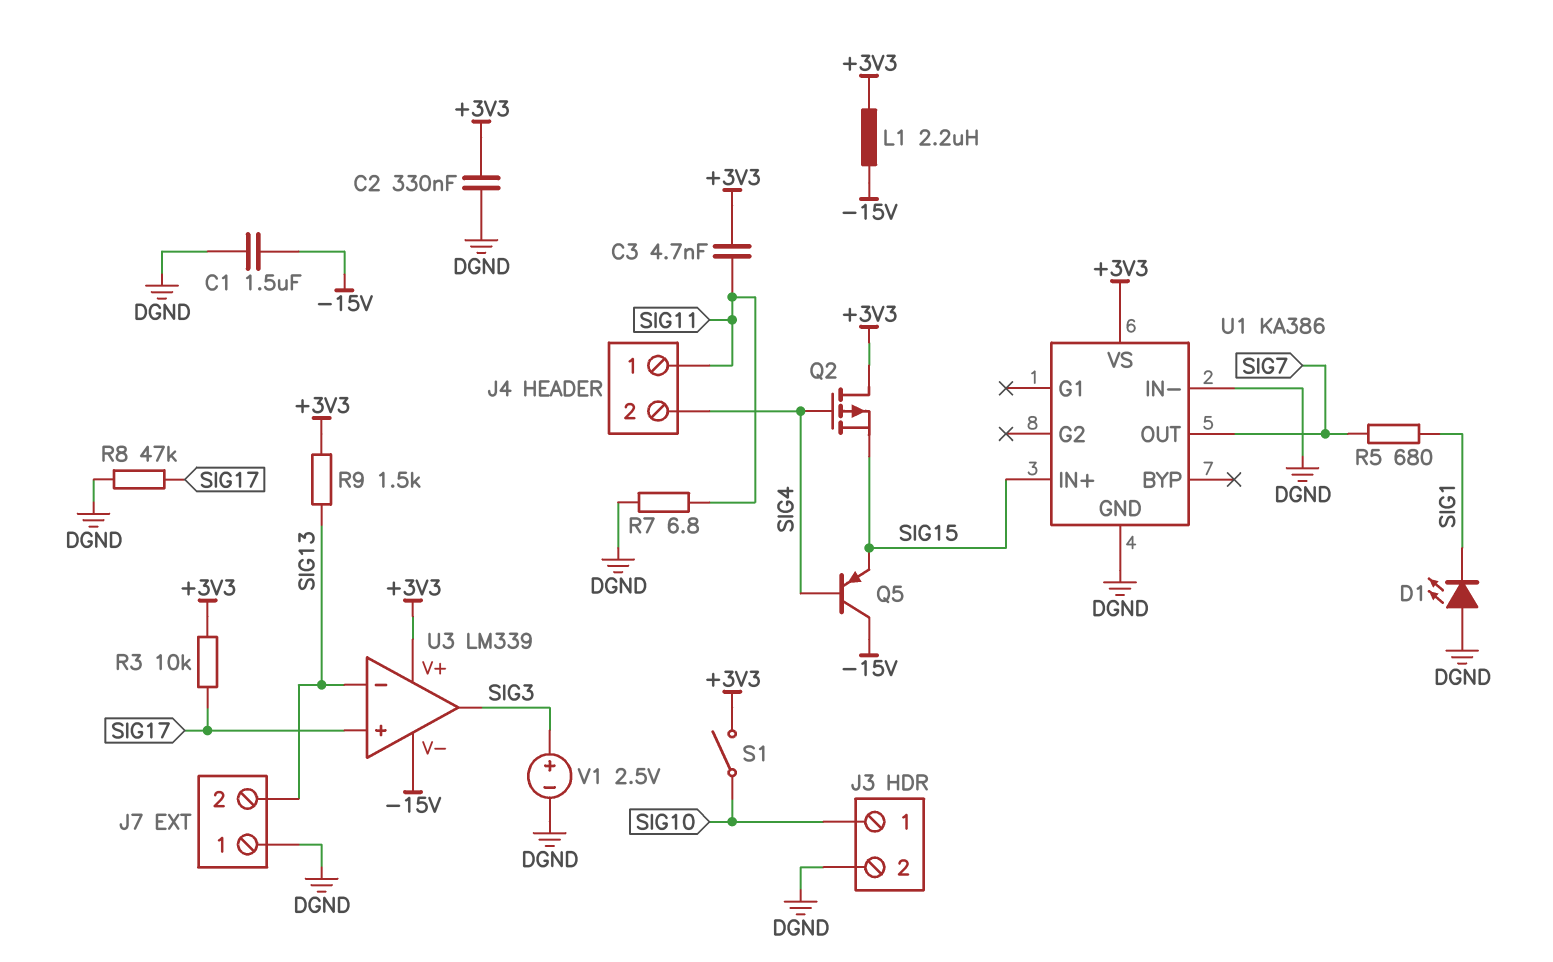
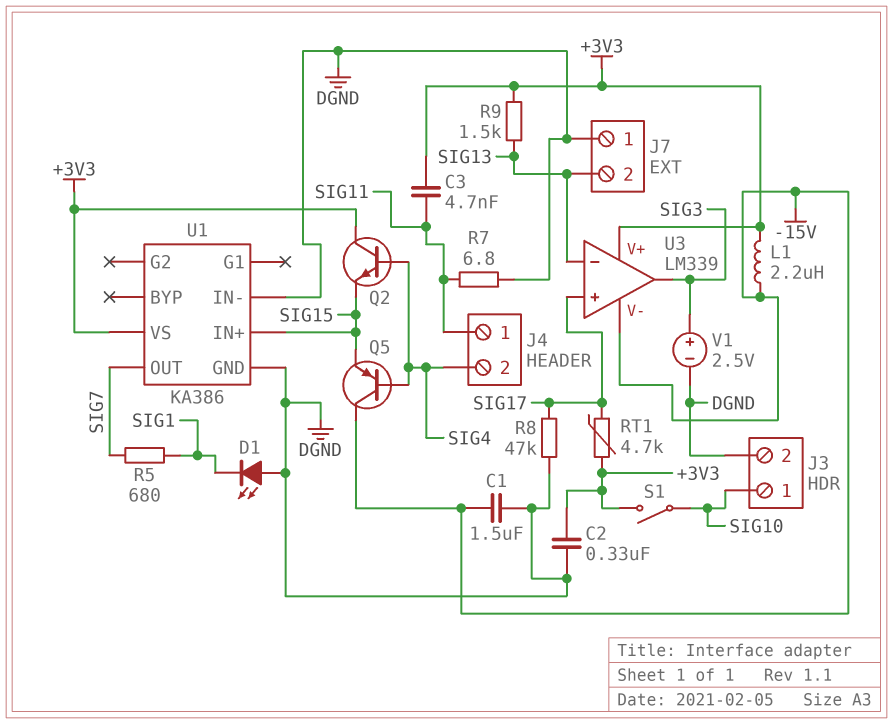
Q2: PMOS (G SIG4, D +3V3, S SIG15) -> NPN (B SIG4, C +3V3, E SIG15)
R3: 10k (+3V3, SIG17) -> none
RT1: none -> 4.7k (+3V3, SIG17)

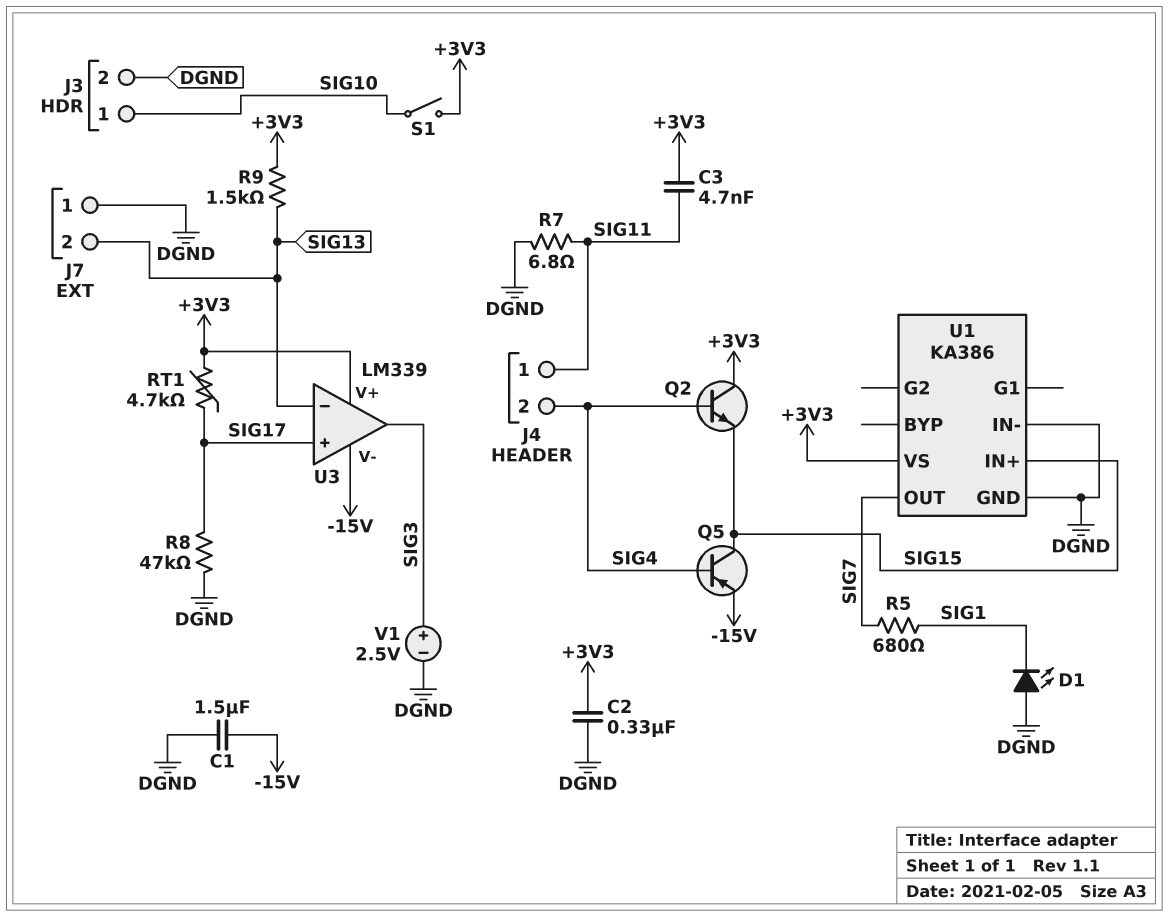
L1: 2.2uH (+3V3, -15V) -> none
Q5: PNP (B SIG4, C -15V, E SIG15) -> PNP (B SIG4, C SIG15, E -15V)

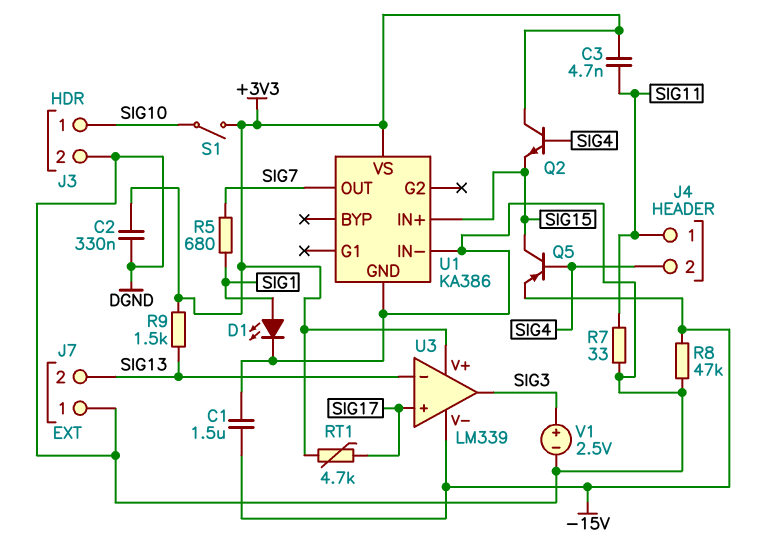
D1: LED (A DGND, K SIG1) -> LED (A SIG1, K DGND)
R7: 6.8 (DGND, SIG11) -> 33 (DGND, SIG11)
R8: 47k (DGND, SIG17) -> 47k (-15V, DGND)

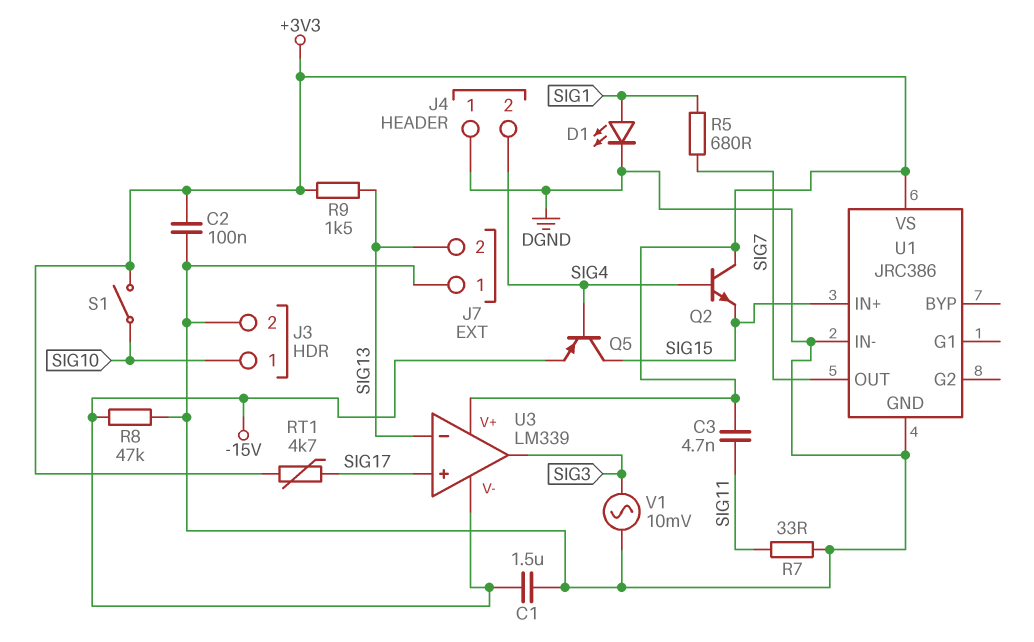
C2: 330nF (+3V3, DGND) -> 100nF (+3V3, DGND)
J4 pin 1: SIG11 -> DGND
U1: KA386 -> JRC386
V1: 2.5V (plus SIG3, minus DGND) -> AC 10mV (DGND, SIG3)

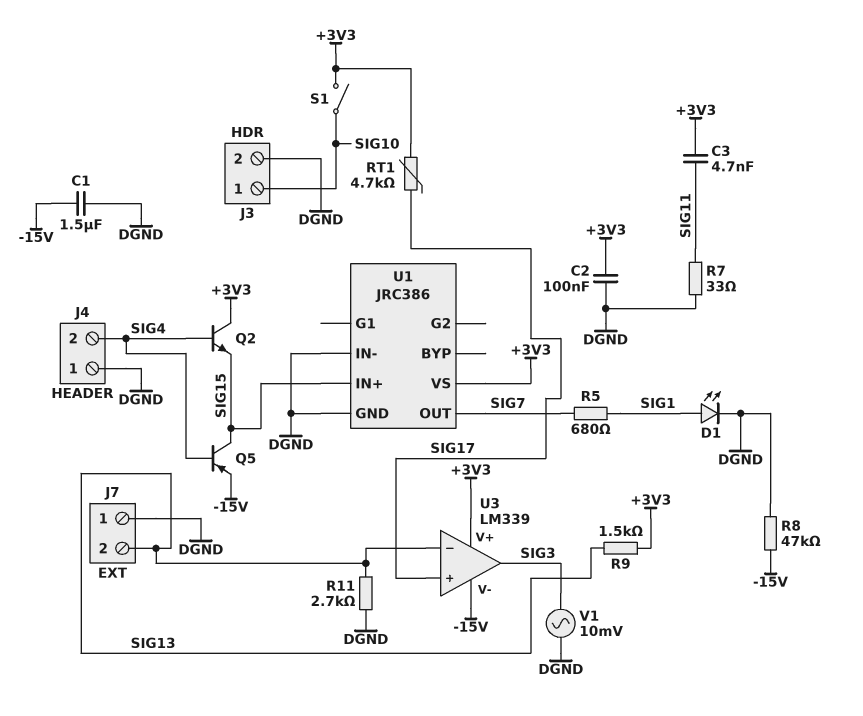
R11: none -> 2.7k (DGND, SIG13)

